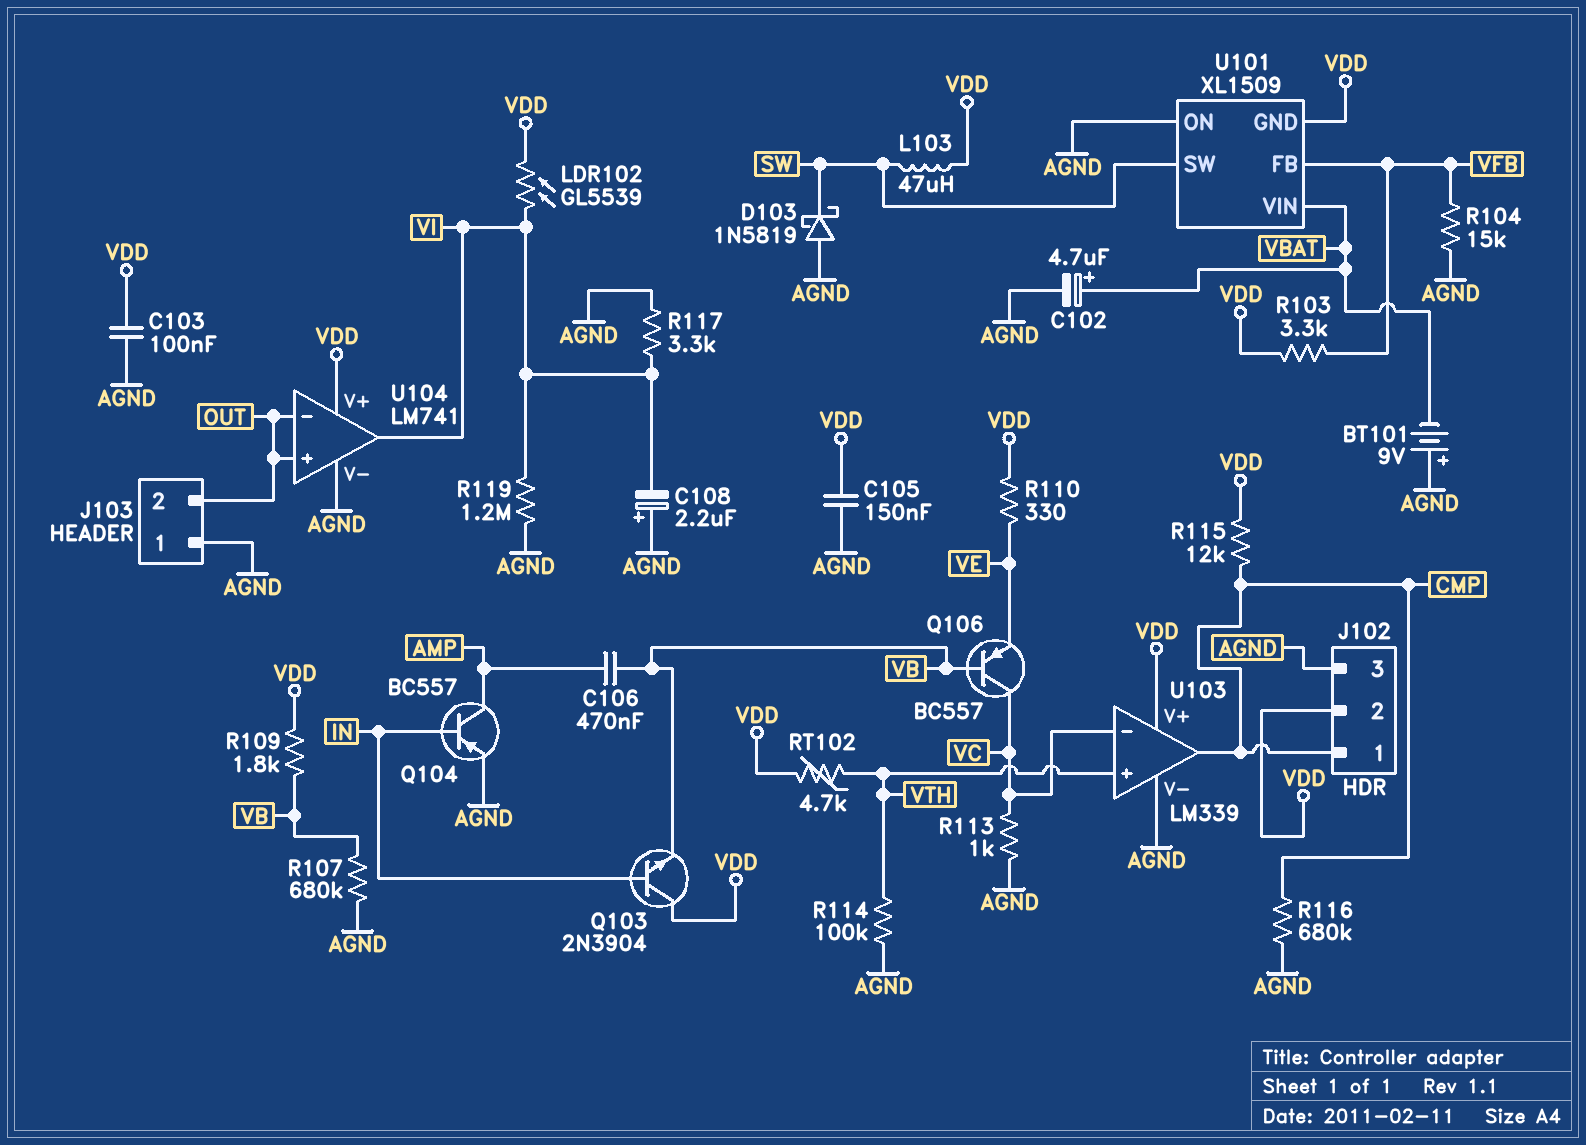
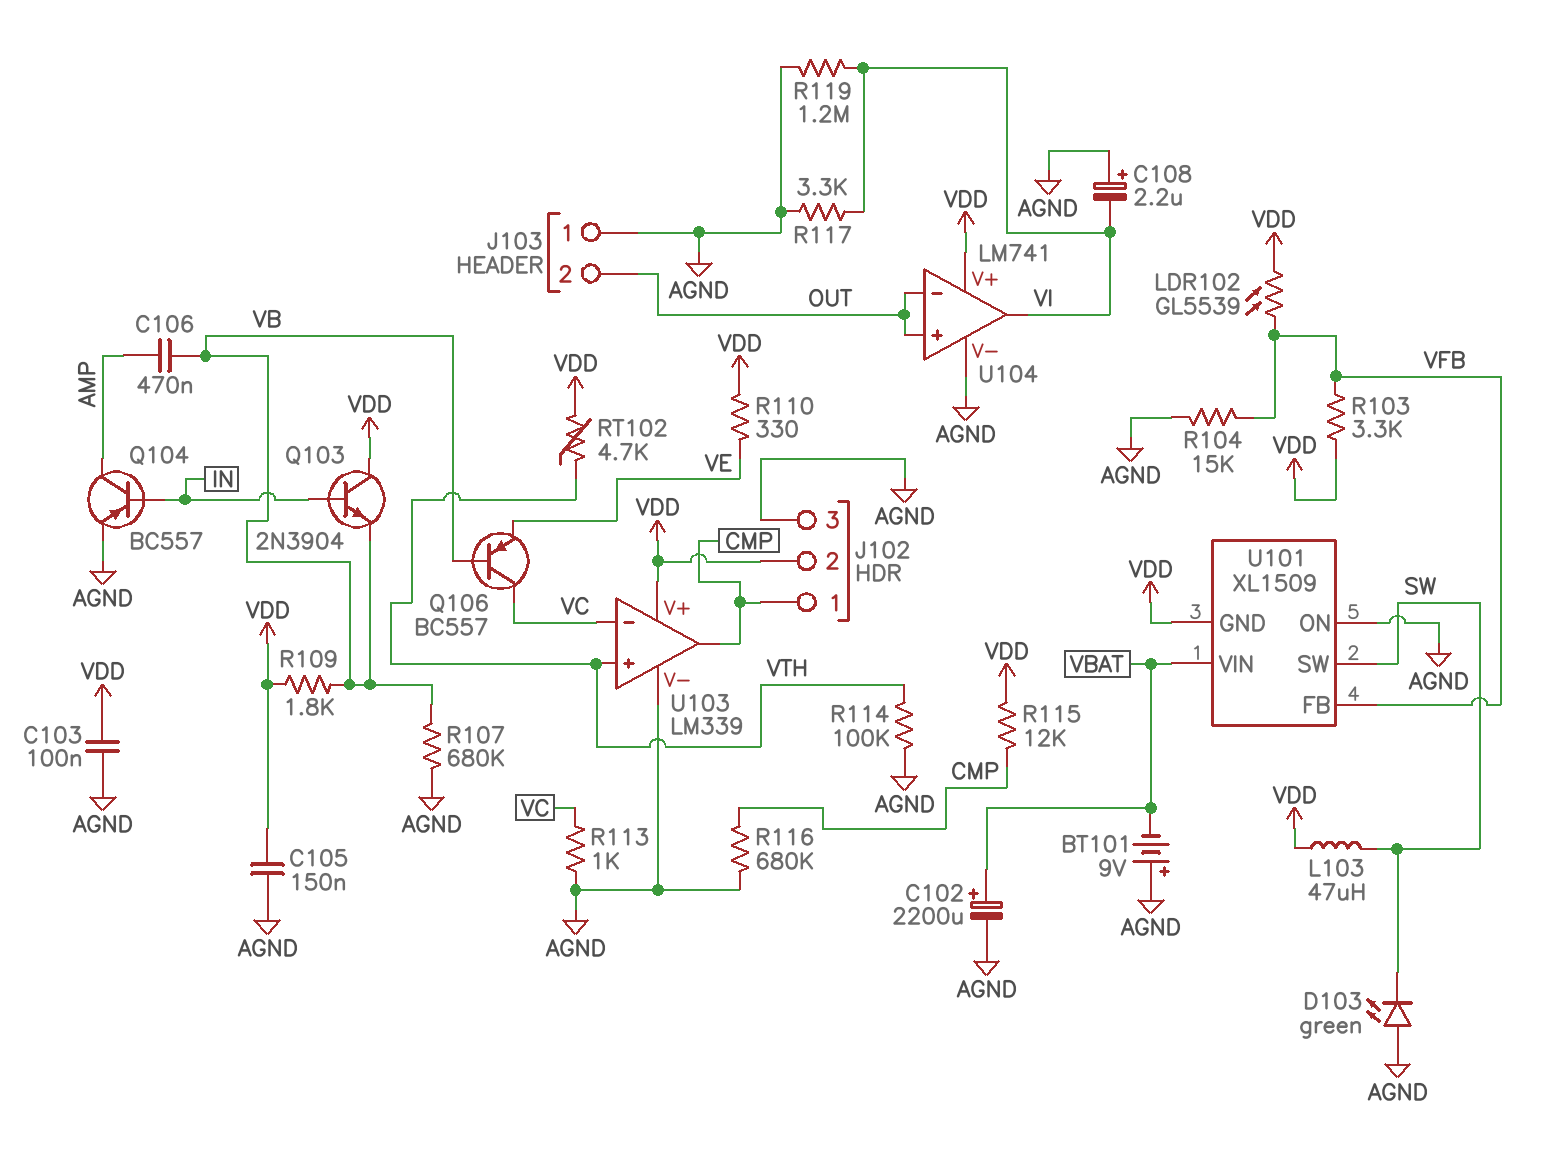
C102: 4.7uF (plus VBAT, minus AGND) -> 2200uF (plus VBAT, minus AGND)
D103: schottky 1N5819 (A AGND, K SW) -> LED green (A AGND, K SW)
LDR102: GL5539 (VDD, VI) -> GL5539 (VDD, VFB)

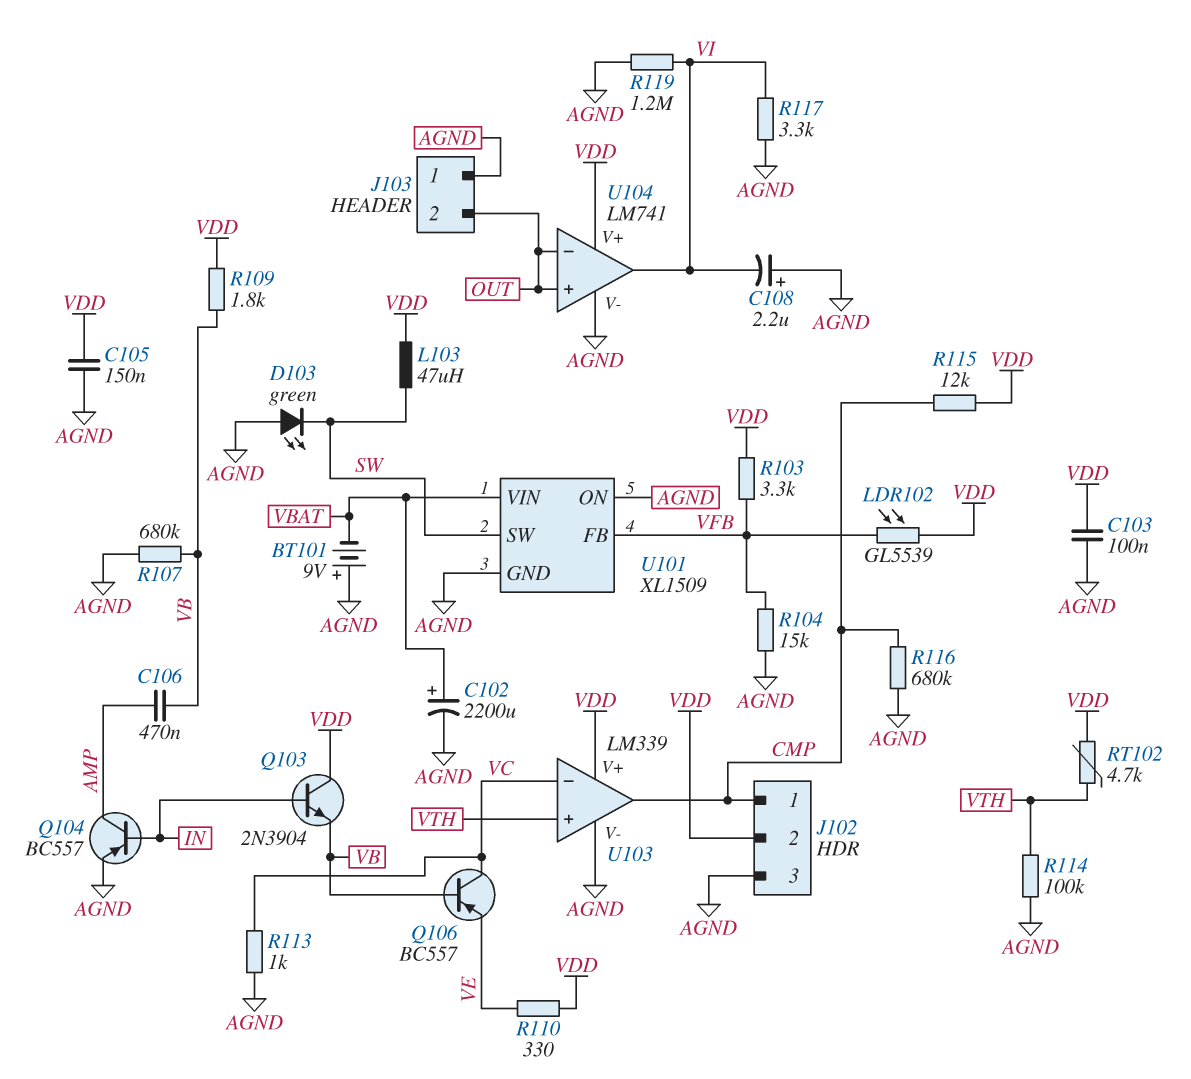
U101 pin GND: VDD -> AGND

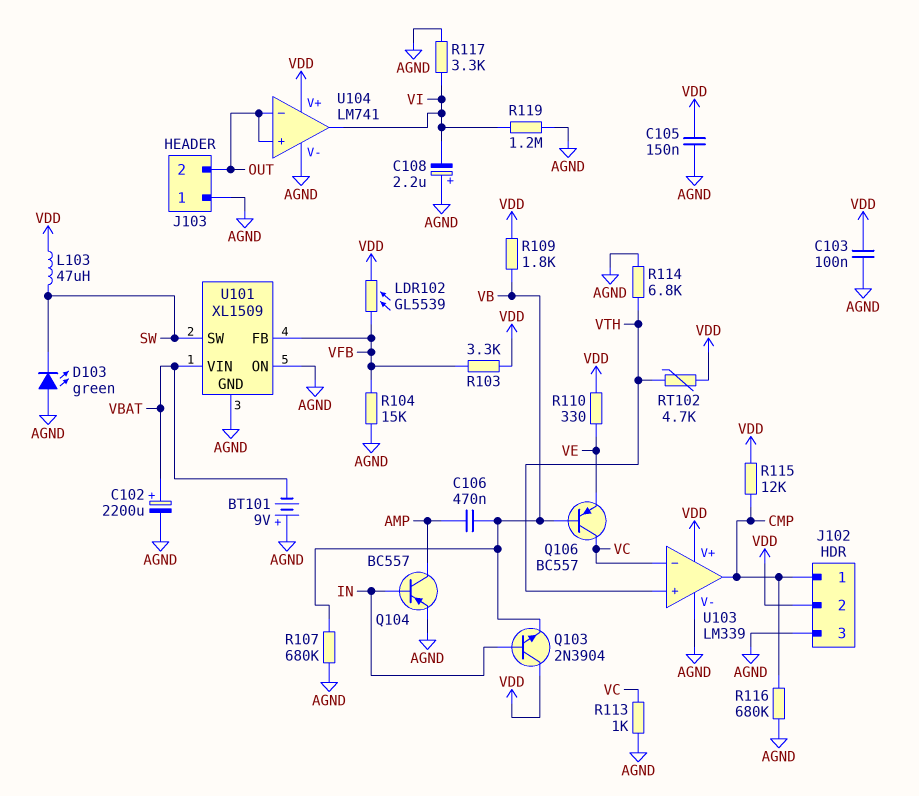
R114: 100k (AGND, VTH) -> 6.8k (AGND, VTH)

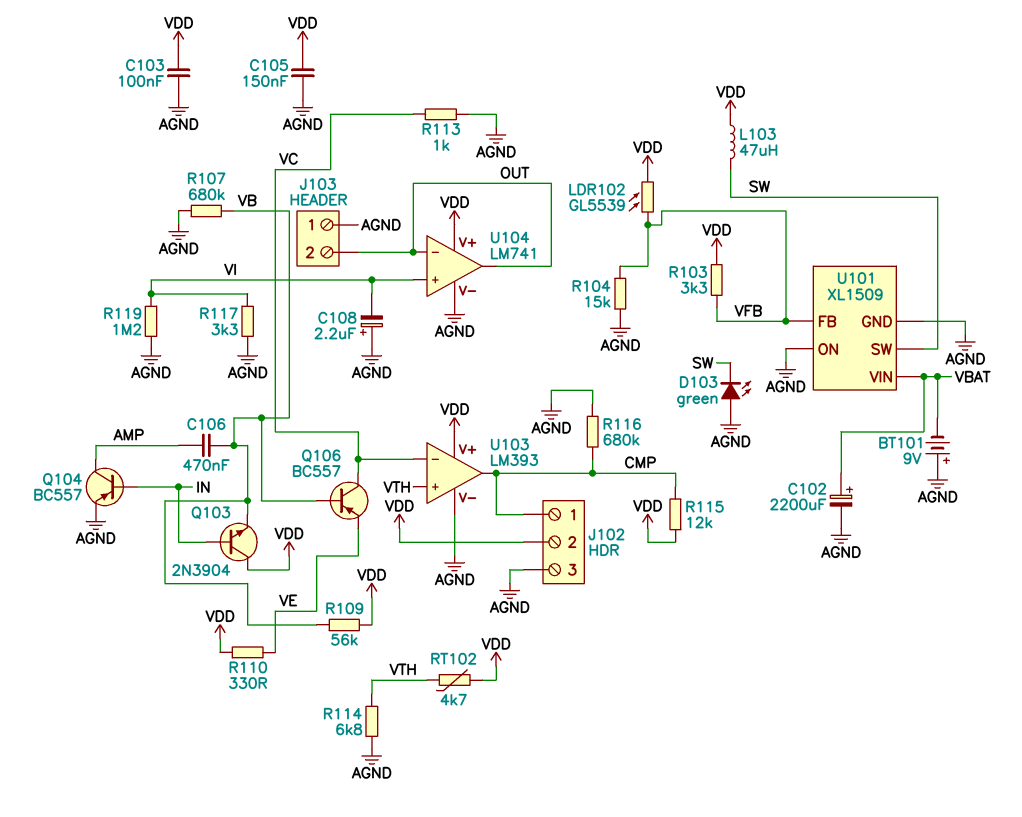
R109: 1.8k (VB, VDD) -> 56k (VB, VDD)
U103: LM339 -> LM393
U104 pin in+: OUT -> VI
U104 pin out: VI -> OUT

